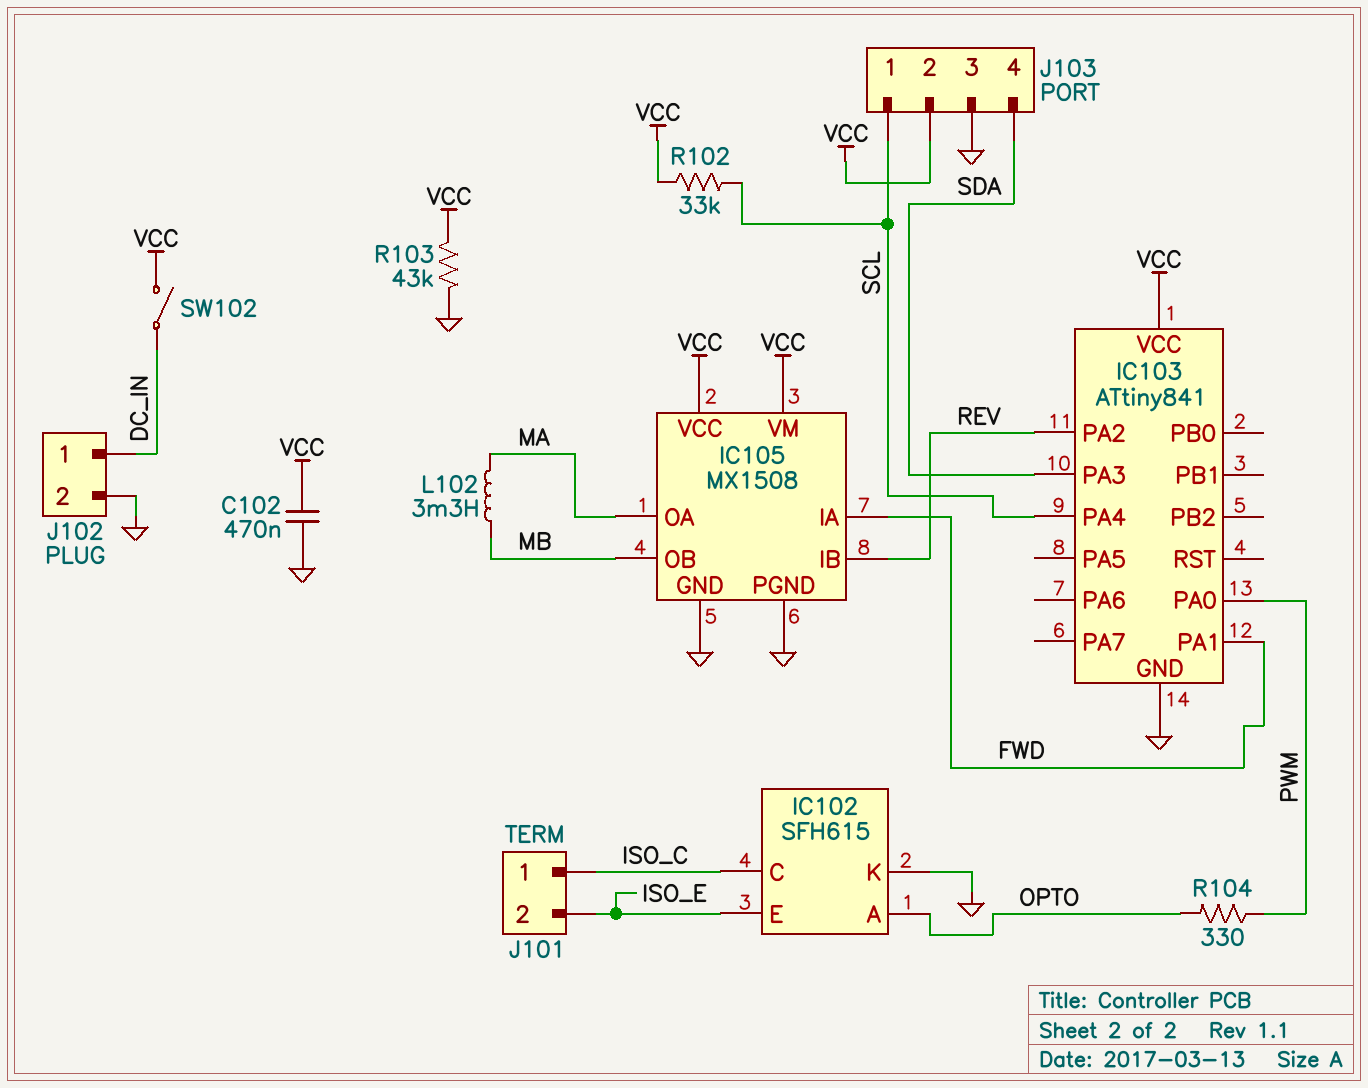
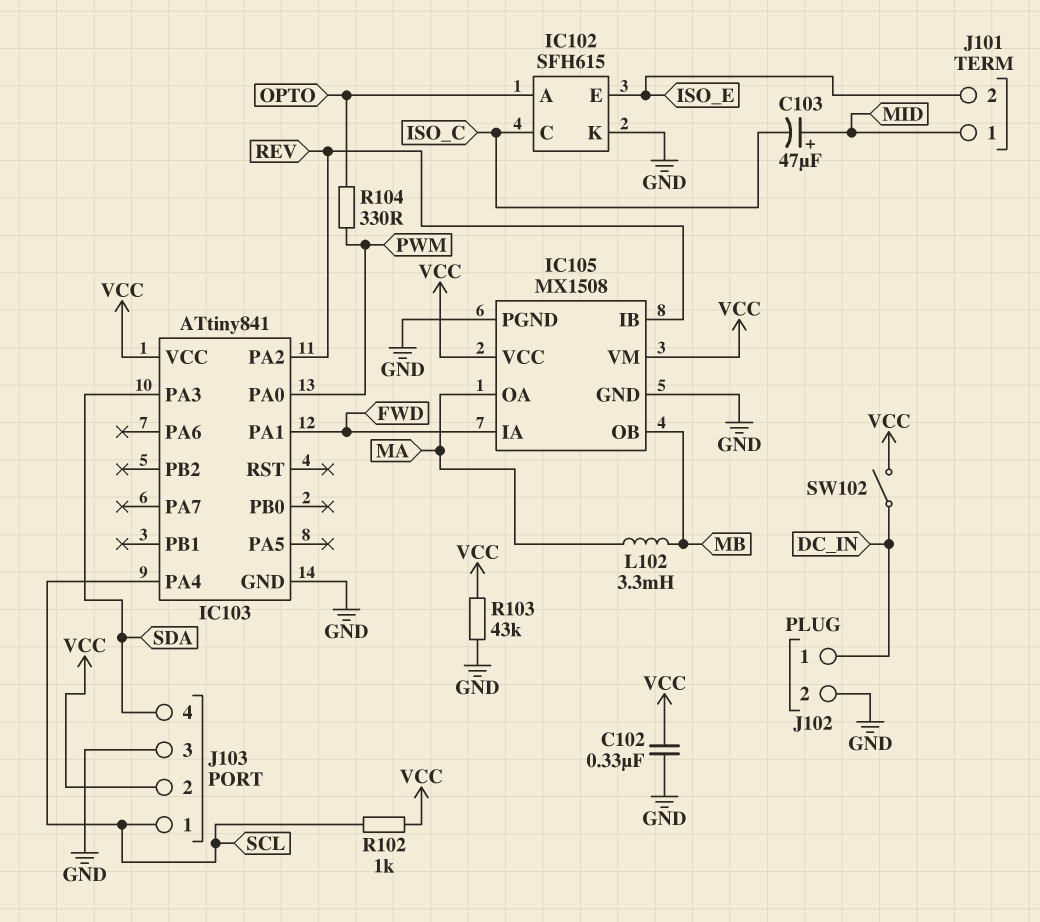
C102: 470nF (GND, VCC) -> 330nF (GND, VCC)
C103: none -> 47uF (plus MID, minus ISO_C)
J101 pin 1: ISO_C -> MID
R102: 33k (SCL, VCC) -> 1k (SCL, VCC)

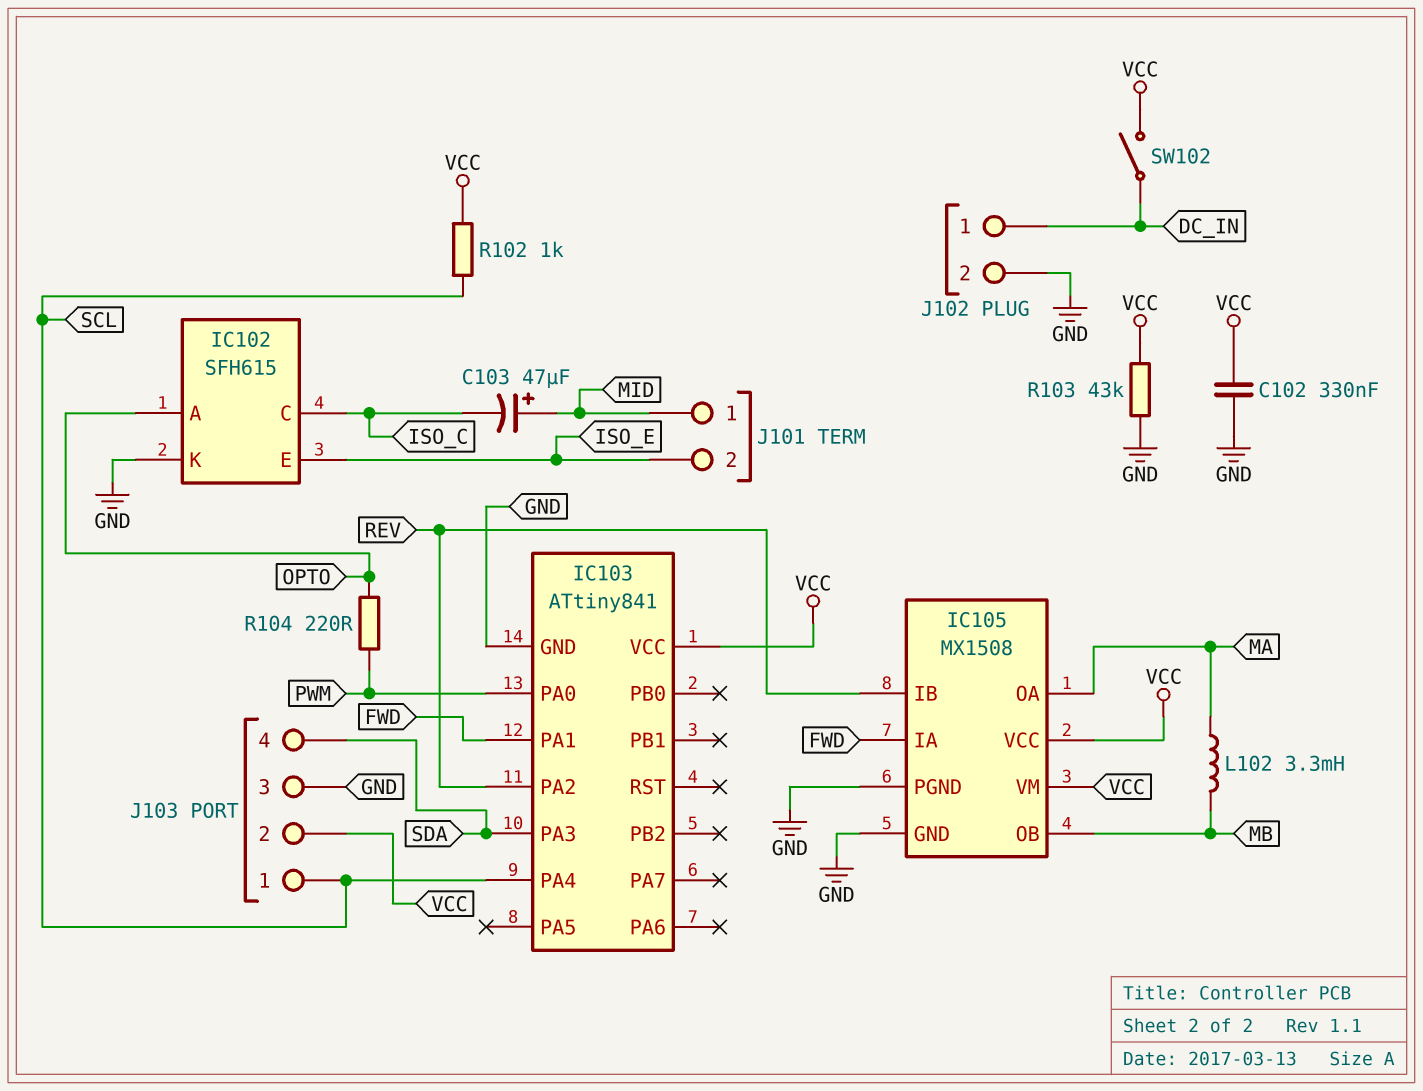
R104: 330 (OPTO, PWM) -> 220 (OPTO, PWM)

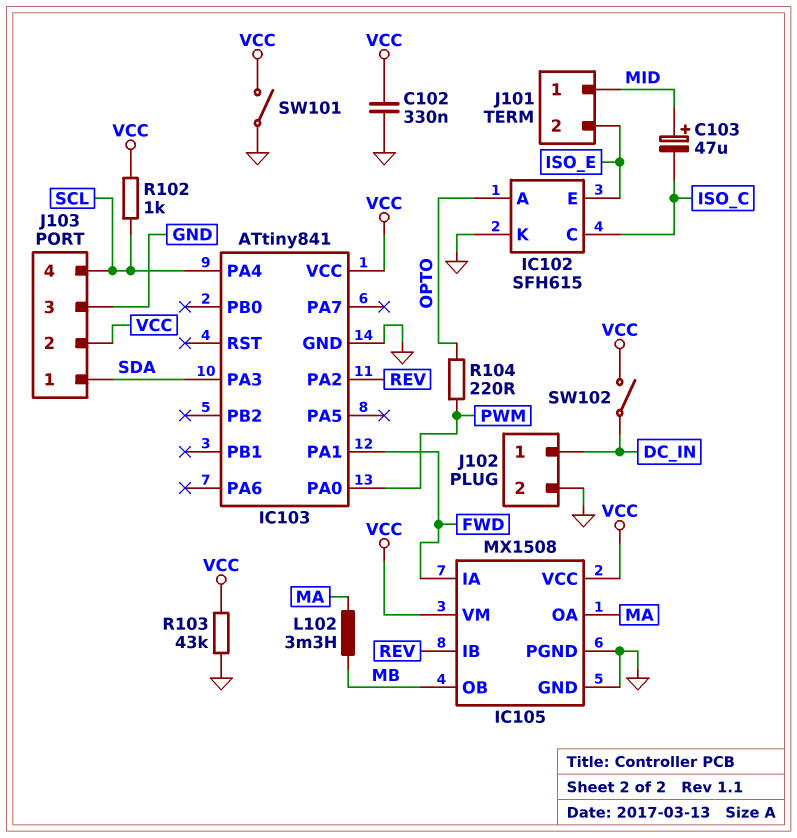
J103 pin 1: SCL -> SDA
J103 pin 4: SDA -> SCL
SW101: none -> switch (GND, VCC)

